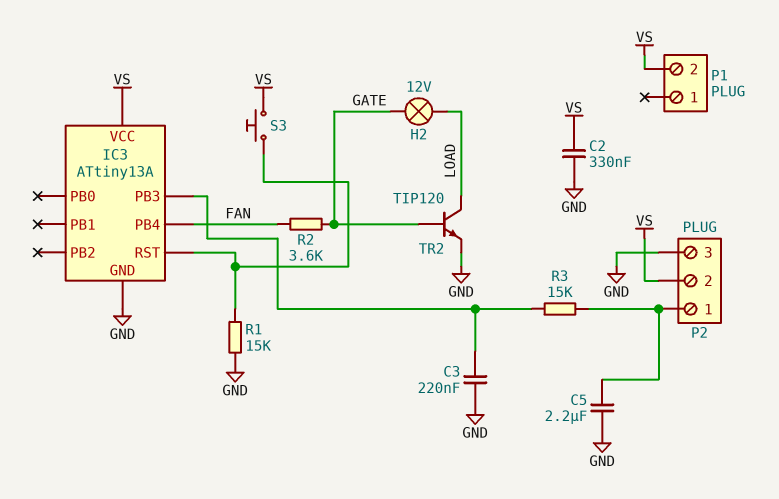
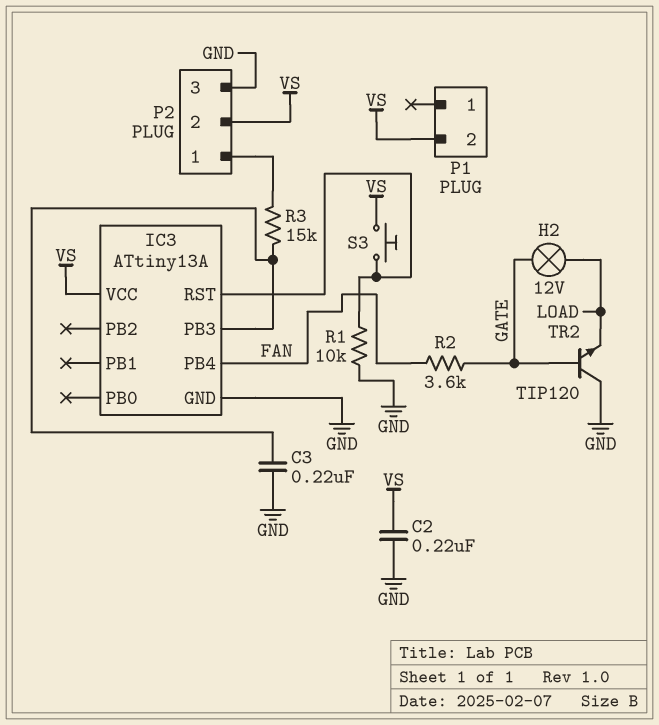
C2: 330nF (GND, VS) -> 220nF (GND, VS)
C5: 2.2uF (GND, P2/1) -> none
R1: 15k (GND, IC3/RST) -> 10k (GND, IC3/RST)
TR2: NPN TIP120 (B GATE, C LOAD, E GND) -> NPN TIP120 (B GATE, C GND, E LOAD)

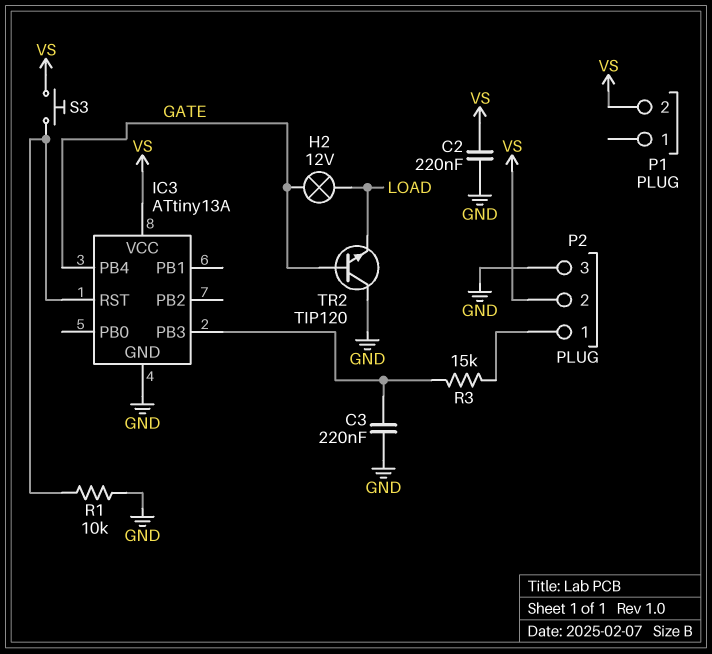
IC3 pin PB4: FAN -> GATE
R2: 3.6k (FAN, GATE) -> none

